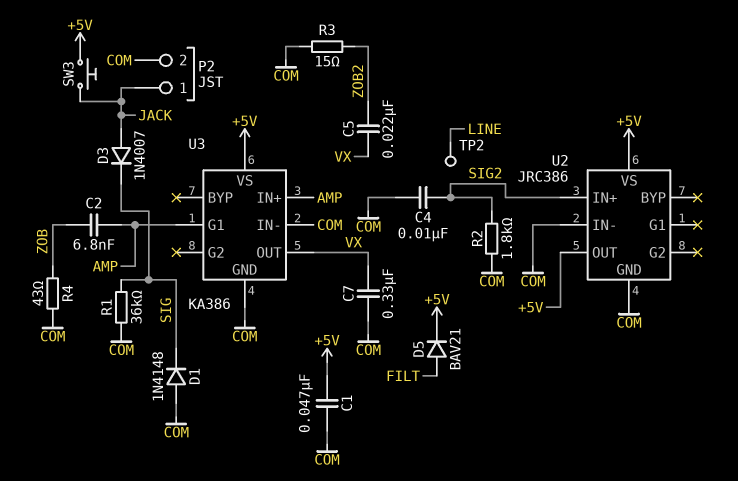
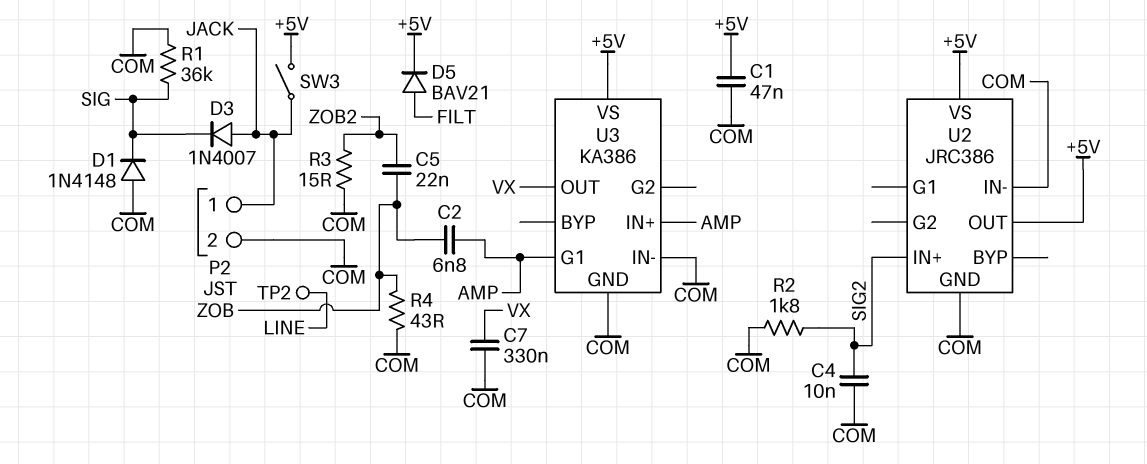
C5: 22nF (VX, ZOB2) -> 22nF (ZOB, ZOB2)
SW3: button (+5V, JACK) -> switch (+5V, JACK)

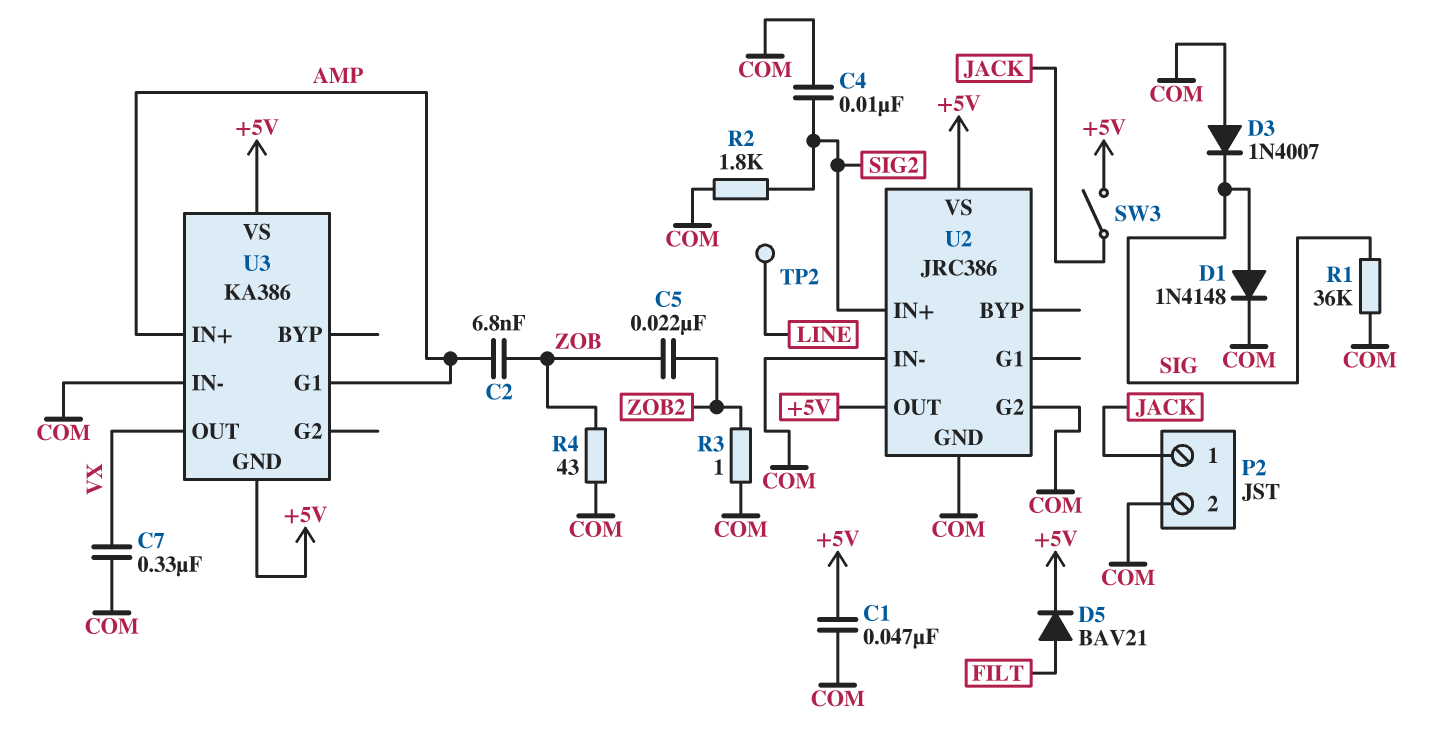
D1: diode 1N4148 (A COM, K SIG) -> diode 1N4148 (A SIG, K COM)
D3: diode 1N4007 (A JACK, K SIG) -> diode 1N4007 (A COM, K SIG)
R3: 15 (COM, ZOB2) -> 1 (COM, ZOB2)
U2 pin G2: none -> COM
U3 pin GND: COM -> +5V

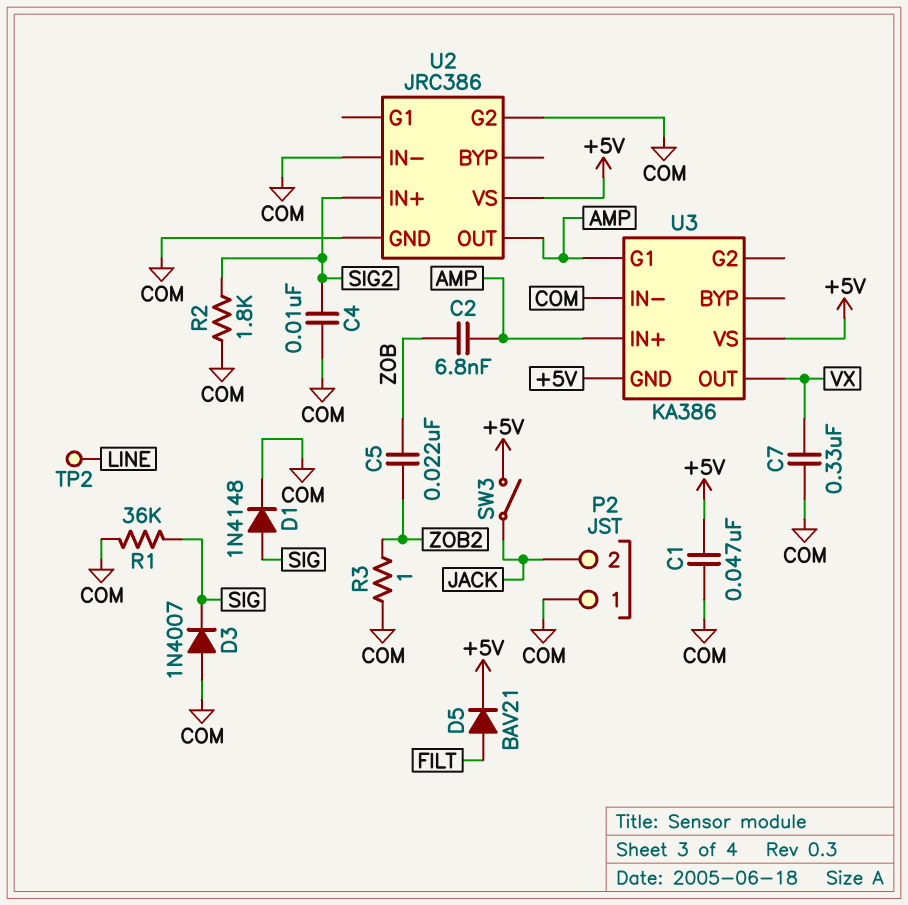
P2 pin 1: JACK -> COM
P2 pin 2: COM -> JACK
R4: 43 (COM, ZOB) -> none
U2 pin OUT: +5V -> AMP

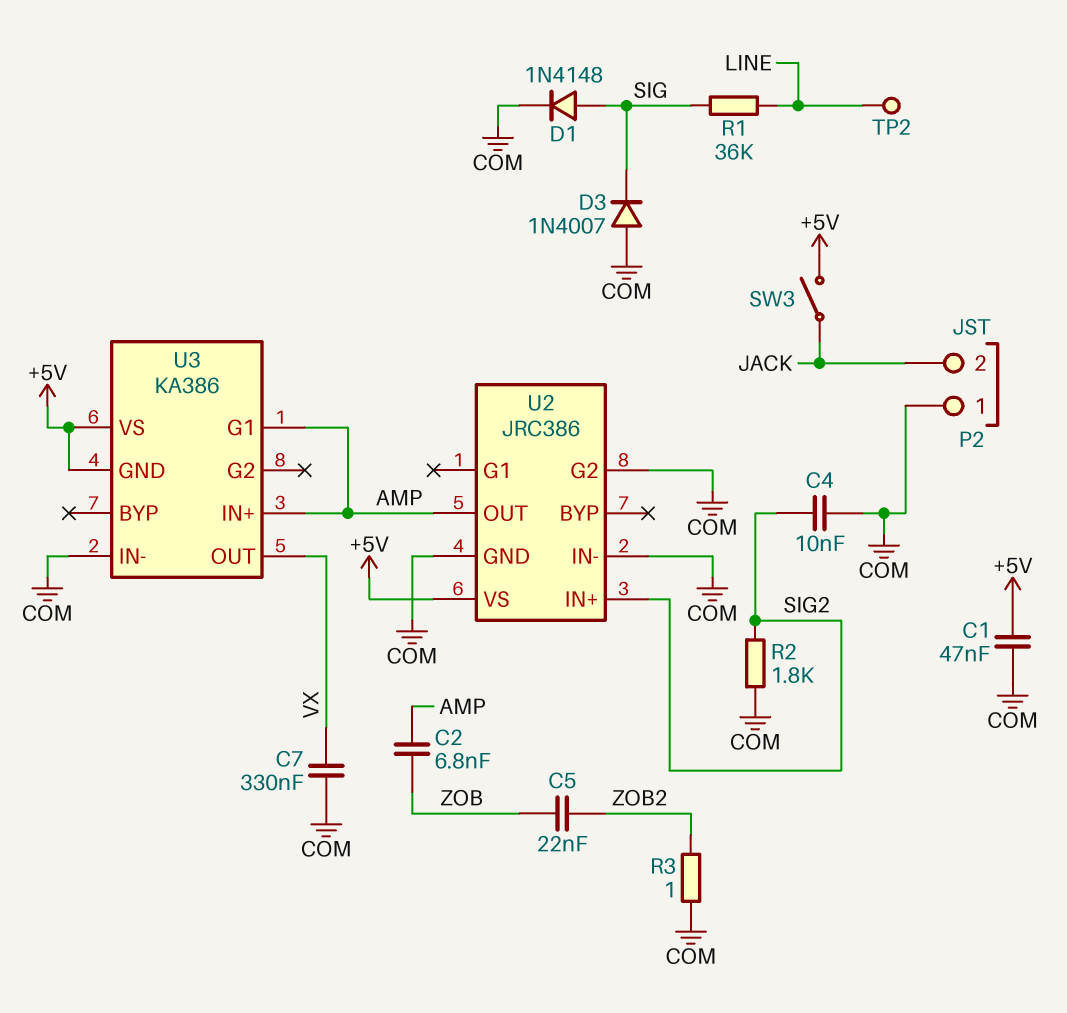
D5: diode BAV21 (A FILT, K +5V) -> none
R1: 36k (COM, SIG) -> 36k (LINE, SIG)

